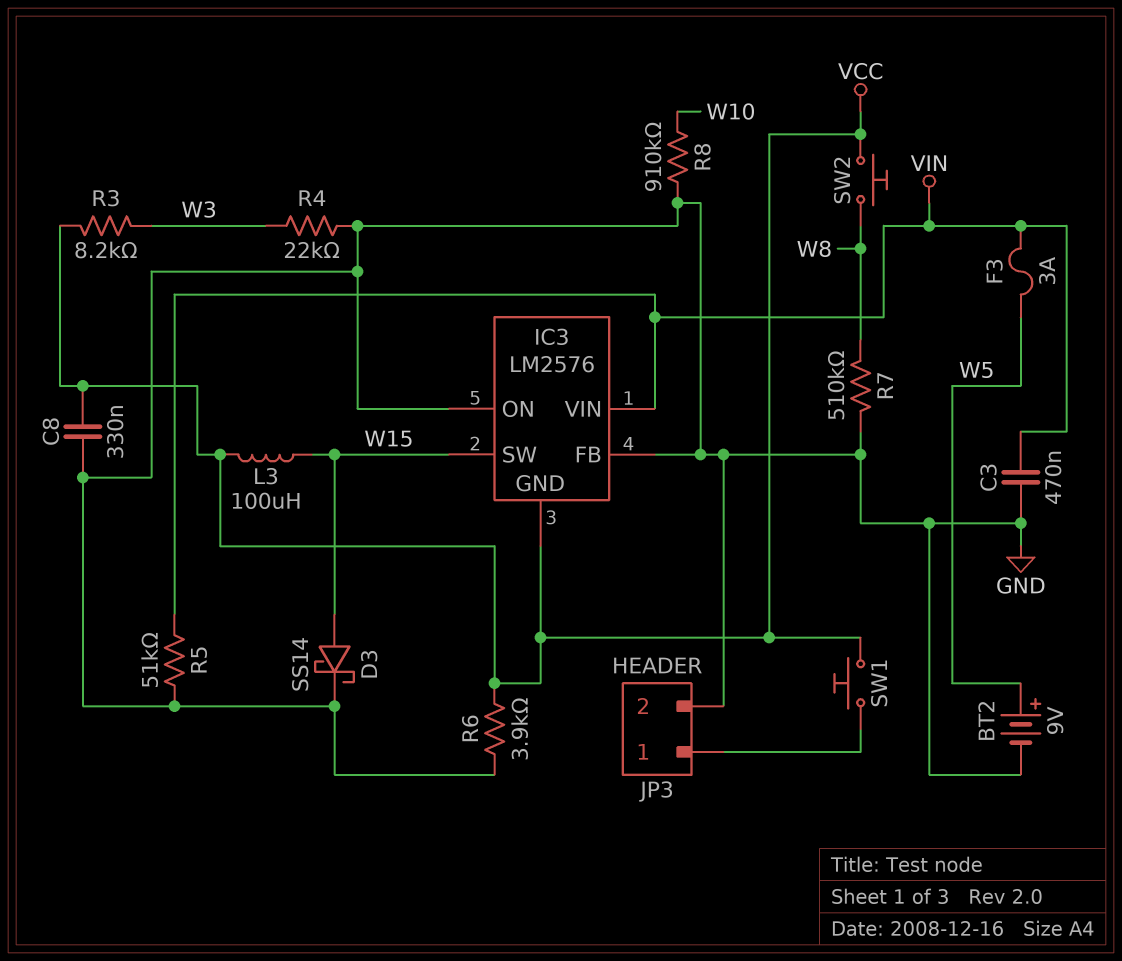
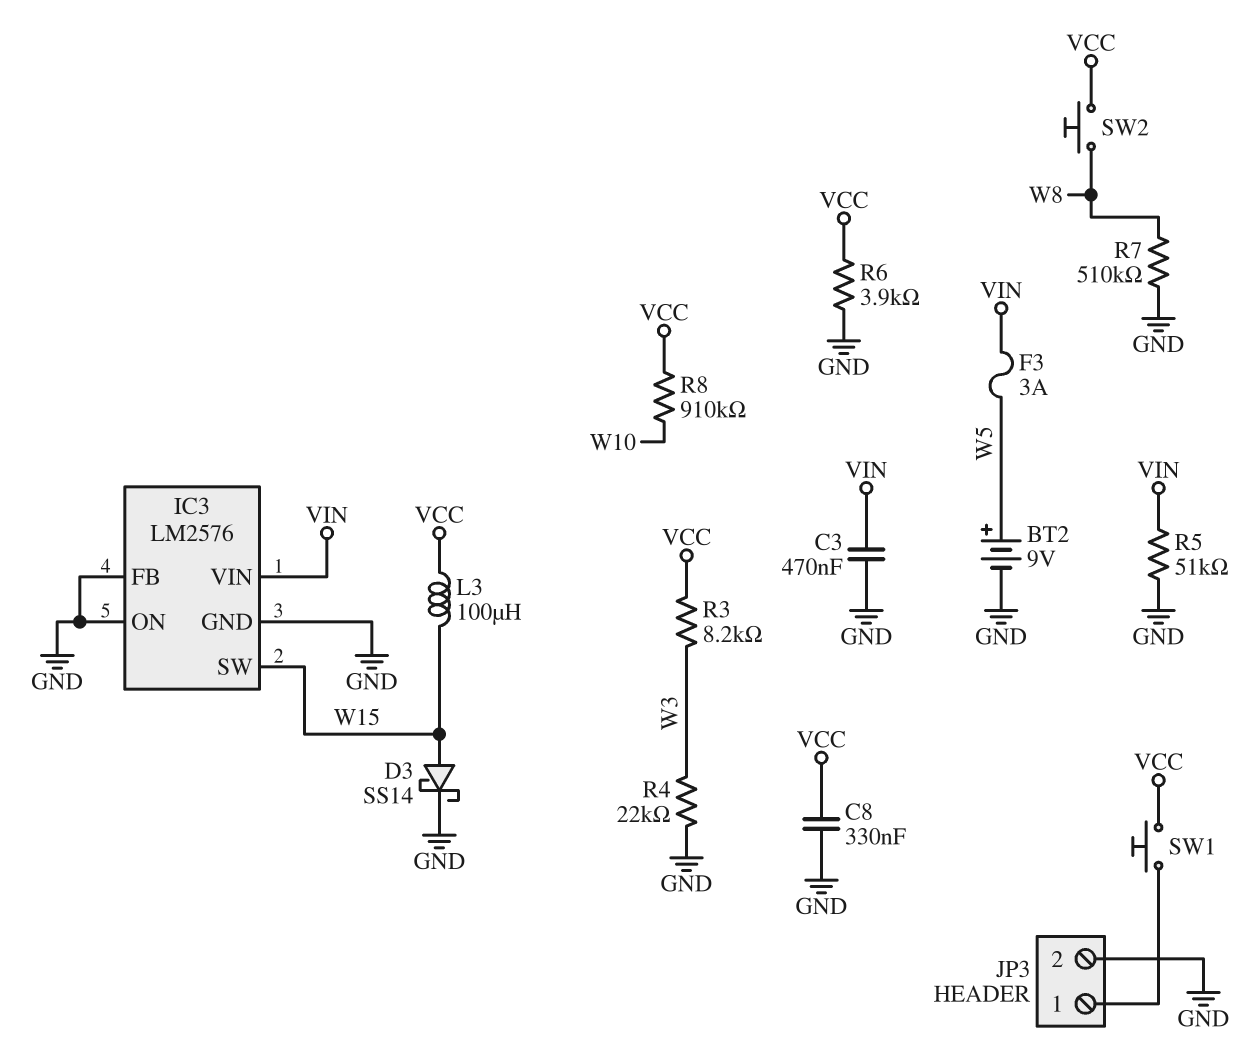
IC3 pin GND: VCC -> GND
R8: 910k (GND, W10) -> 910k (VCC, W10)

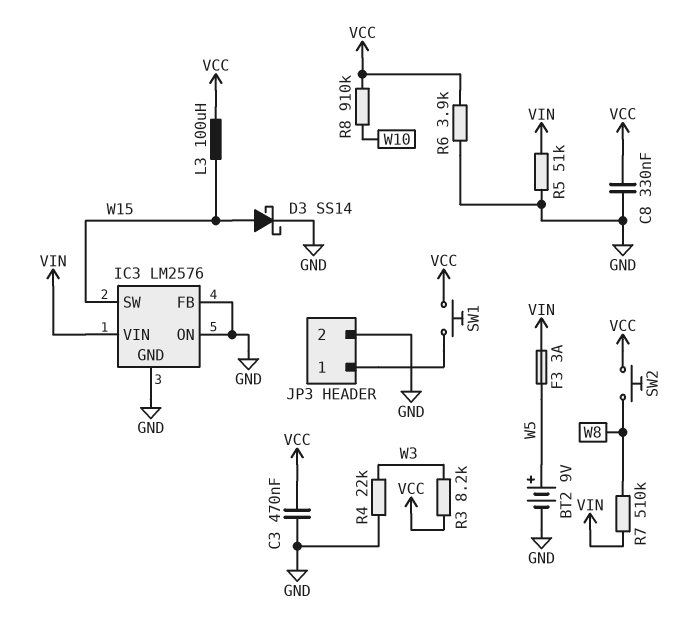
C3: 470nF (GND, VIN) -> 470nF (GND, VCC)
R7: 510k (GND, W8) -> 510k (VIN, W8)

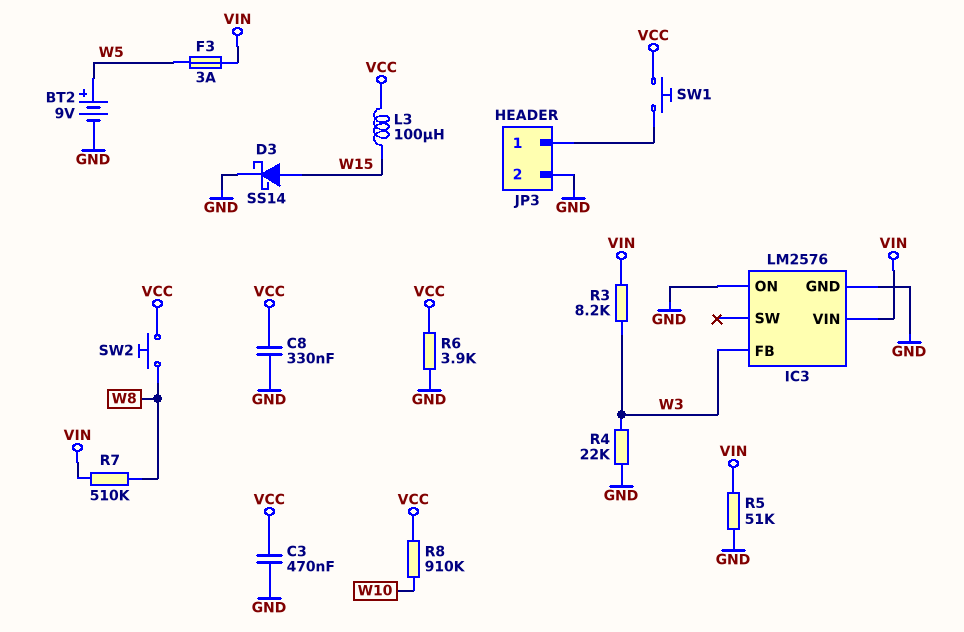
IC3 pin FB: GND -> W3
IC3 pin SW: W15 -> none
R3: 8.2k (VCC, W3) -> 8.2k (VIN, W3)

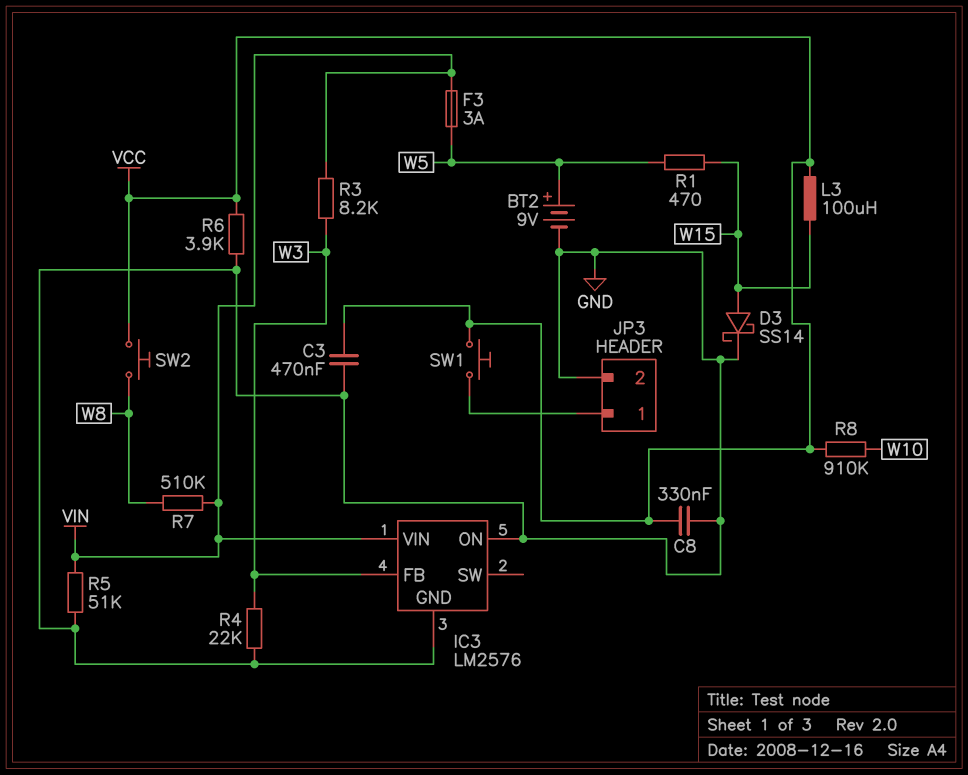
R1: none -> 470 (W5, W15)

